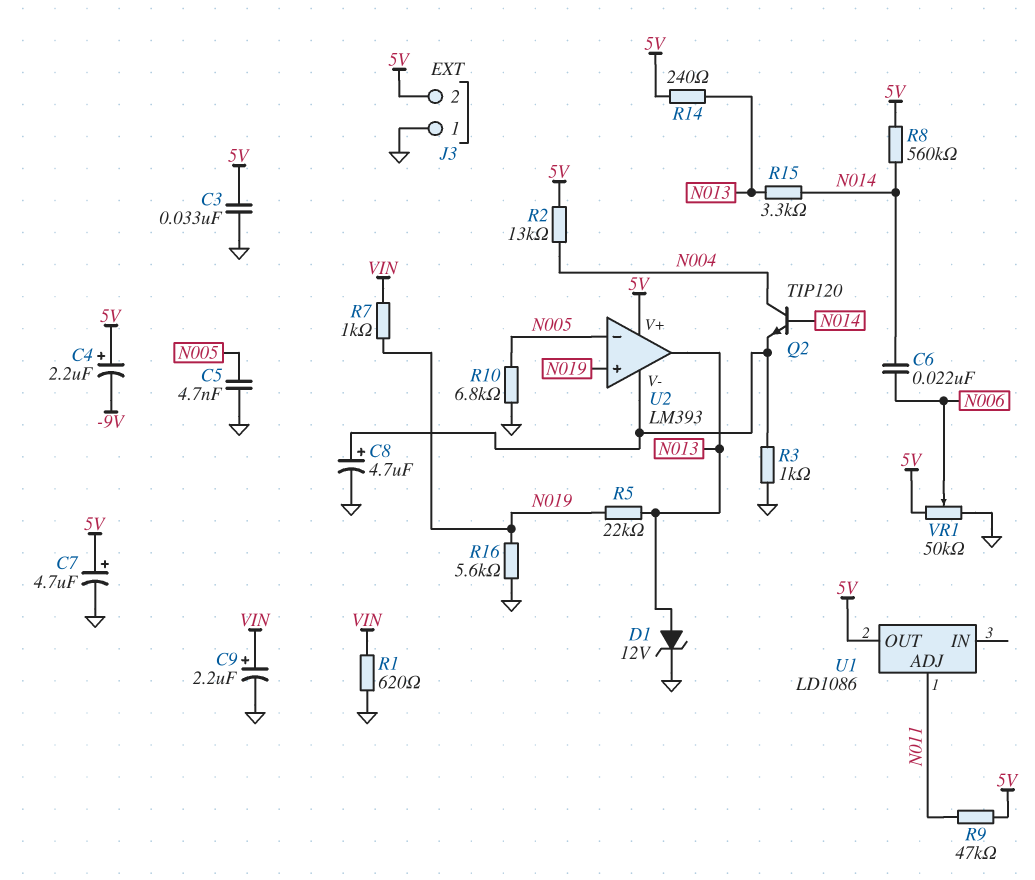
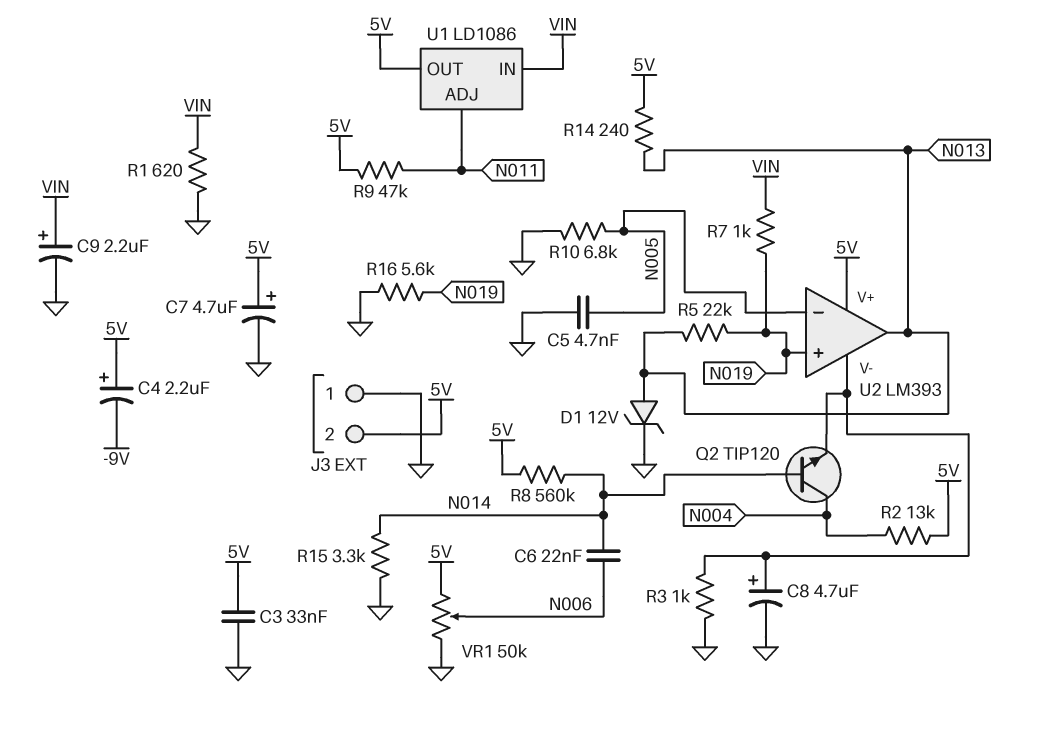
R15: 3.3k (N013, N014) -> 3.3k (GND, N014)
U1 pin IN: none -> VIN

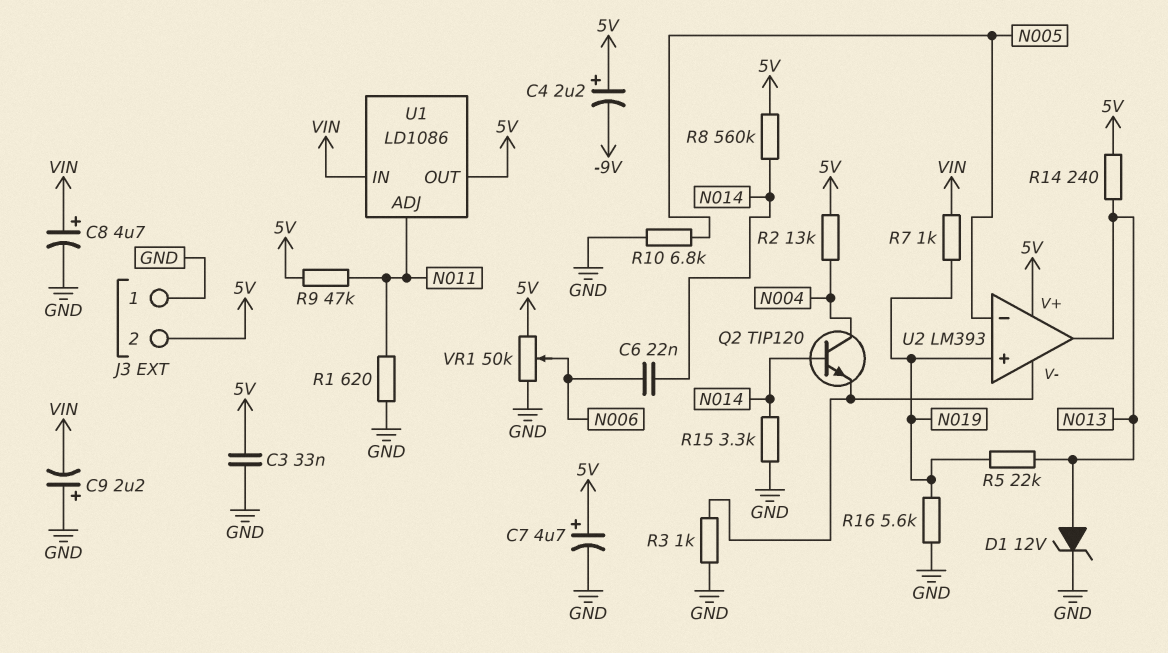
C5: 4.7nF (GND, N005) -> none
C8: 4.7uF (plus U2/V-, minus GND) -> 4.7uF (plus VIN, minus GND)
C9: 2.2uF (plus VIN, minus GND) -> 2.2uF (plus GND, minus VIN)
R1: 620 (GND, VIN) -> 620 (GND, N011)

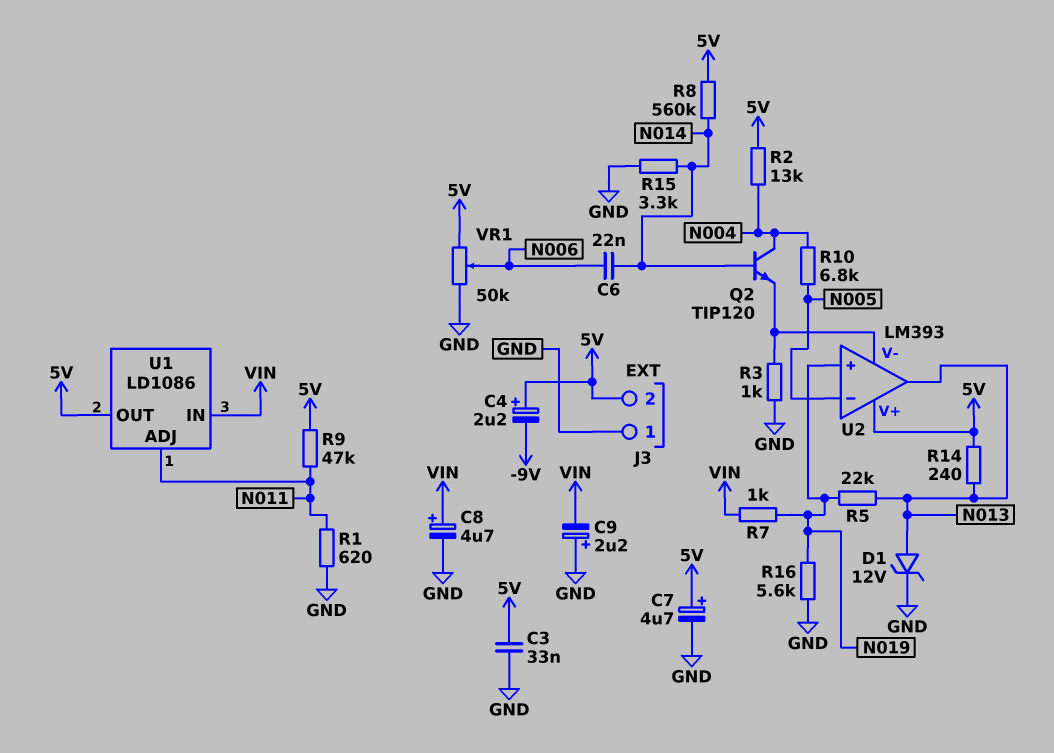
R10: 6.8k (GND, N005) -> 6.8k (N004, N005)

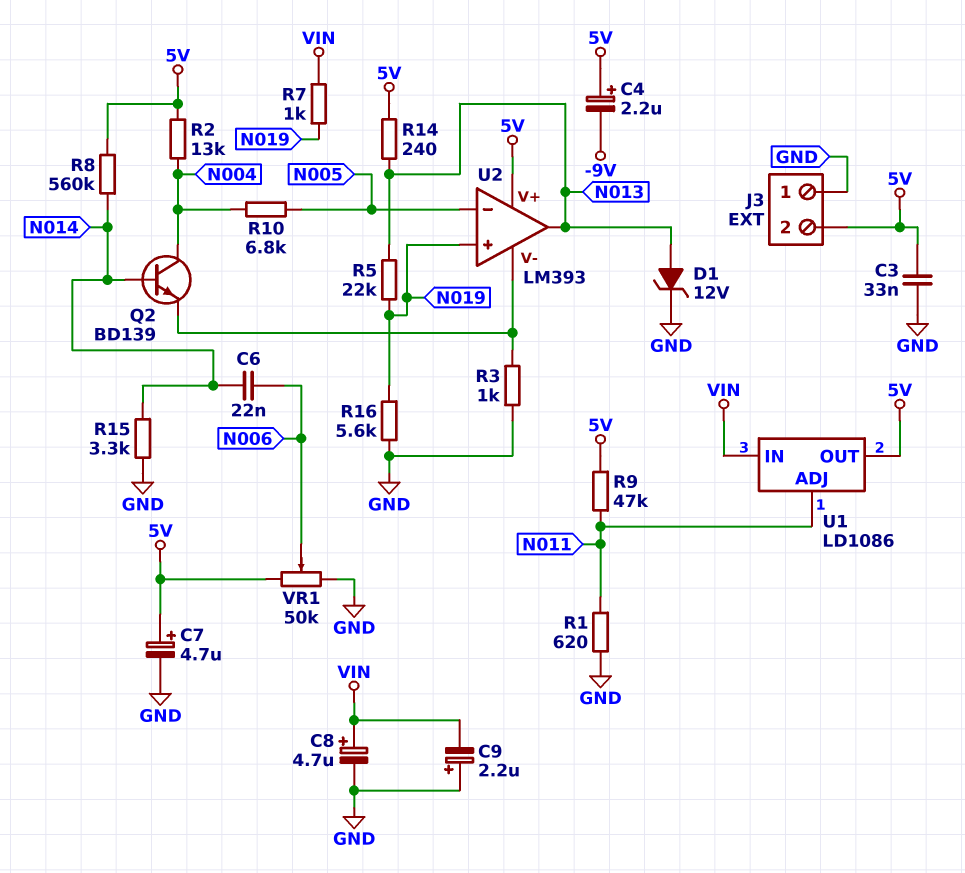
Q2: NPN TIP120 (B N014, C N004, E U2/V-) -> NPN BD139 (B N014, C N004, E U2/V-)

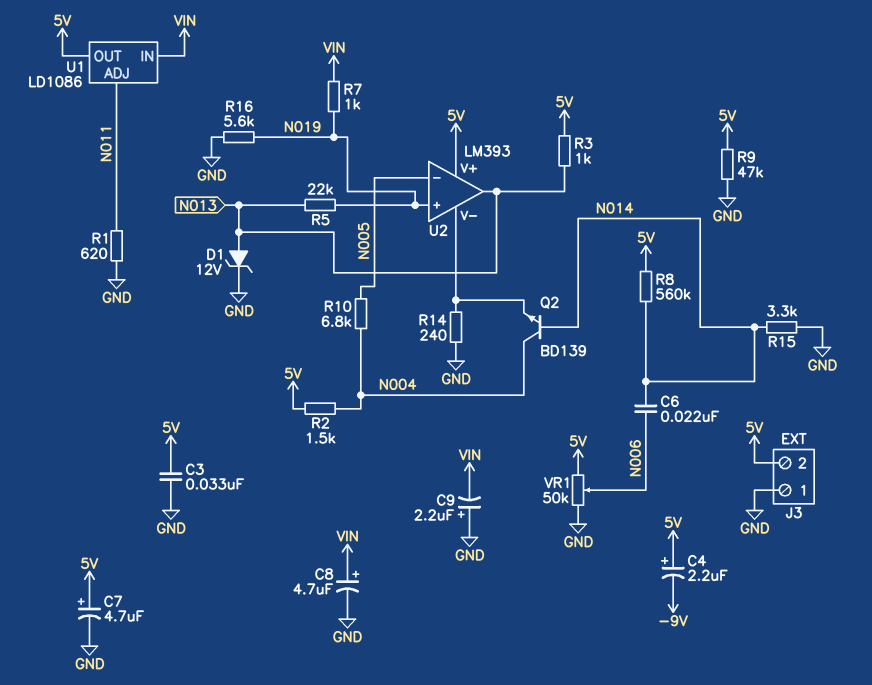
R2: 13k (5V, N004) -> 1.5k (5V, N004)
R3: 1k (GND, U2/V-) -> 1k (5V, N013)
R9: 47k (5V, N011) -> 47k (5V, GND)
R14: 240 (5V, N013) -> 240 (GND, U2/V-)

